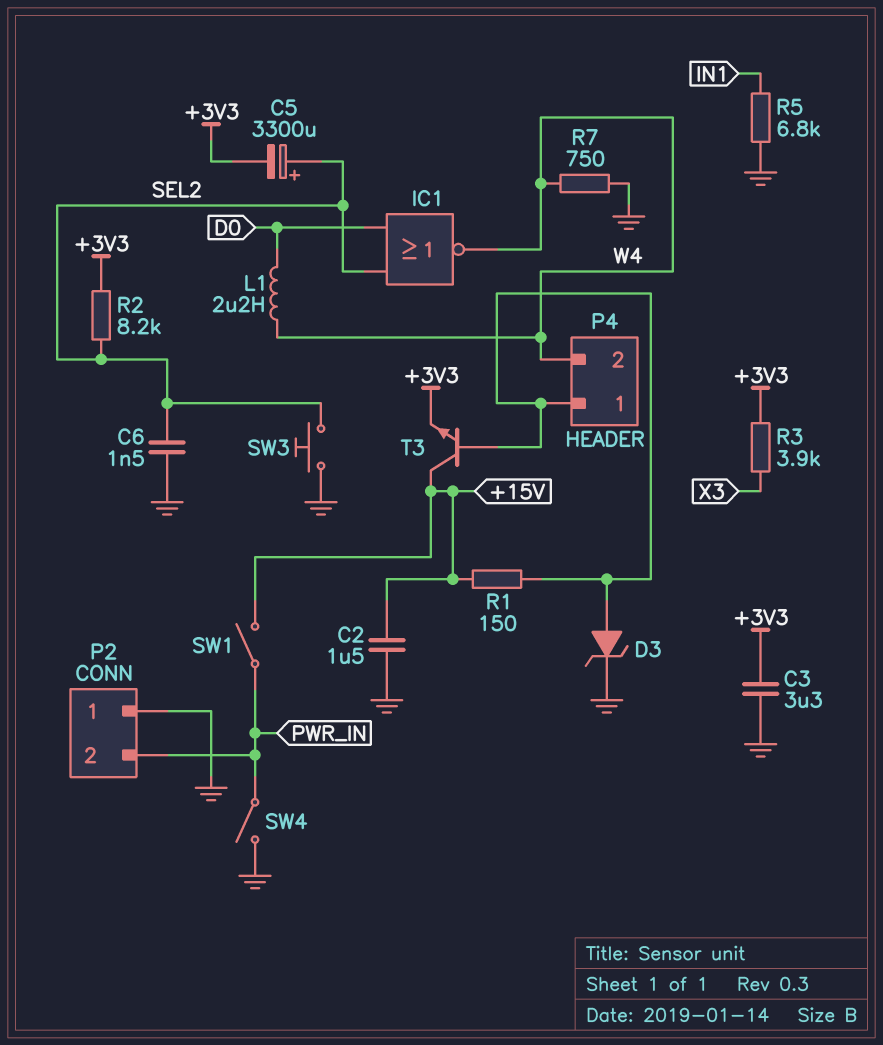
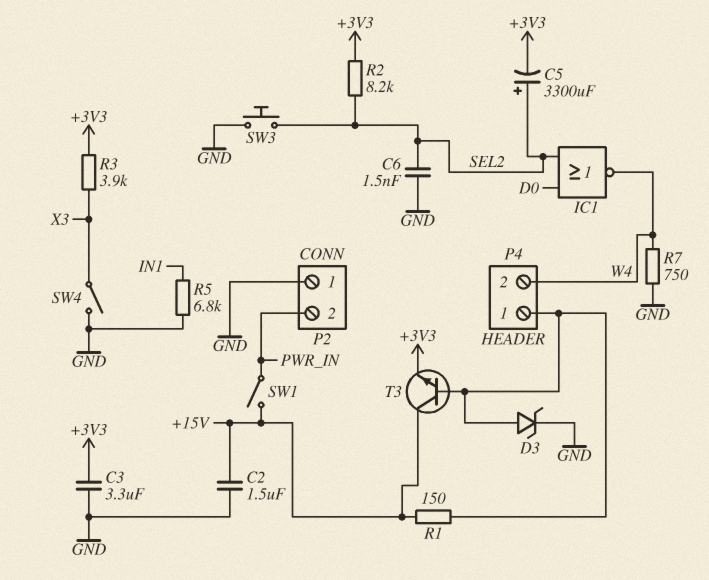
L1: 2.2uH (D0, W4) -> none
SW4: switch (GND, PWR_IN) -> switch (GND, X3)

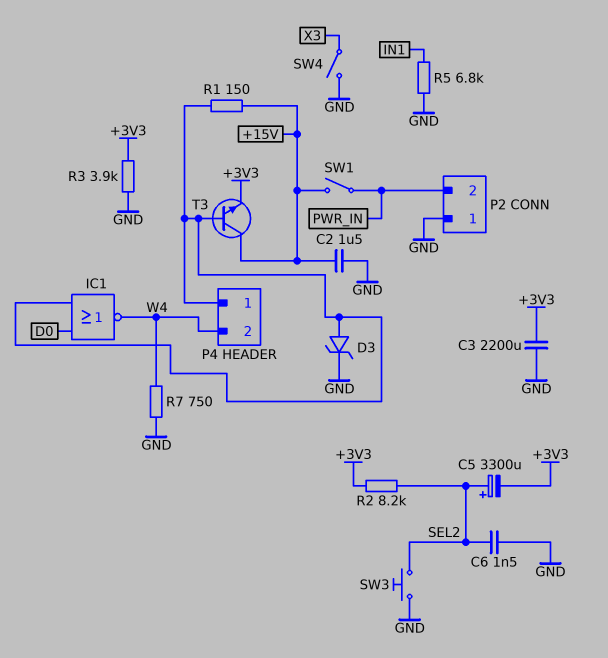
C3: 3.3uF (+3V3, GND) -> 2200uF (+3V3, GND)
IC1: NOR (in D0, in SEL2, out W4) -> NOR (in D0, in P4/1, out W4)
R3: 3.9k (+3V3, X3) -> 3.9k (+3V3, GND)

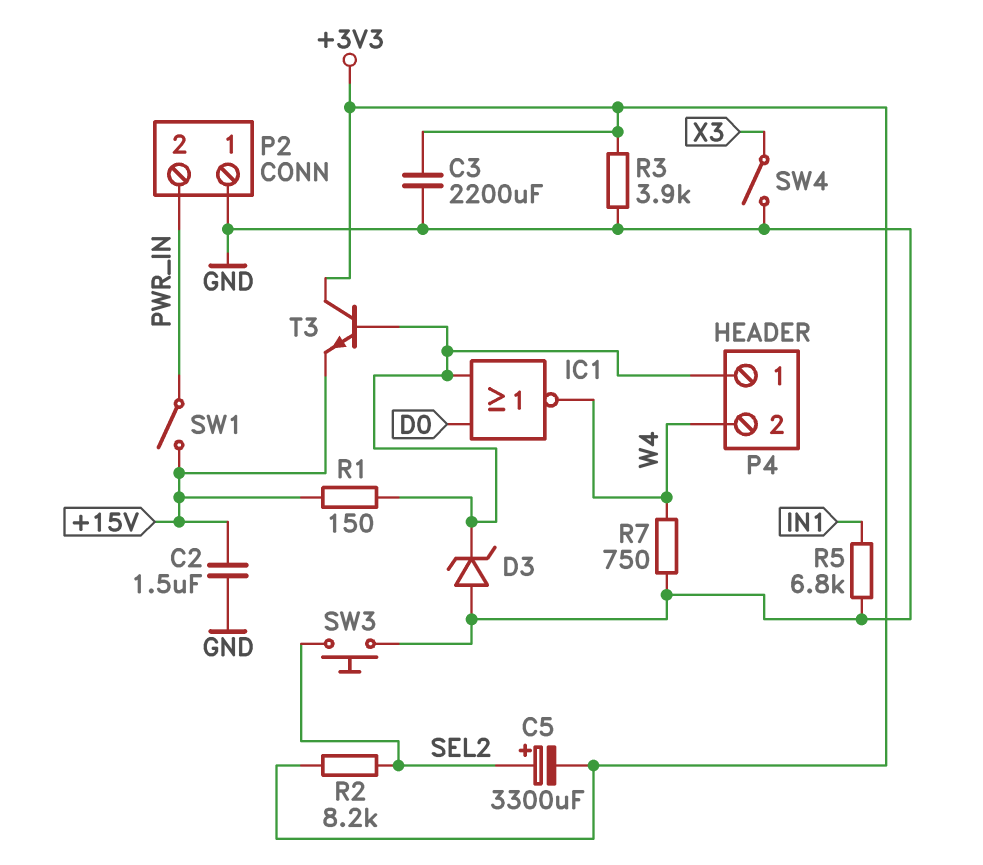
C6: 1.5nF (GND, SEL2) -> none
D3: zener (A P4/1, K GND) -> zener (A GND, K P4/1)
T3: NPN (B P4/1, C +15V, E +3V3) -> NPN (B P4/1, C +3V3, E +15V)

